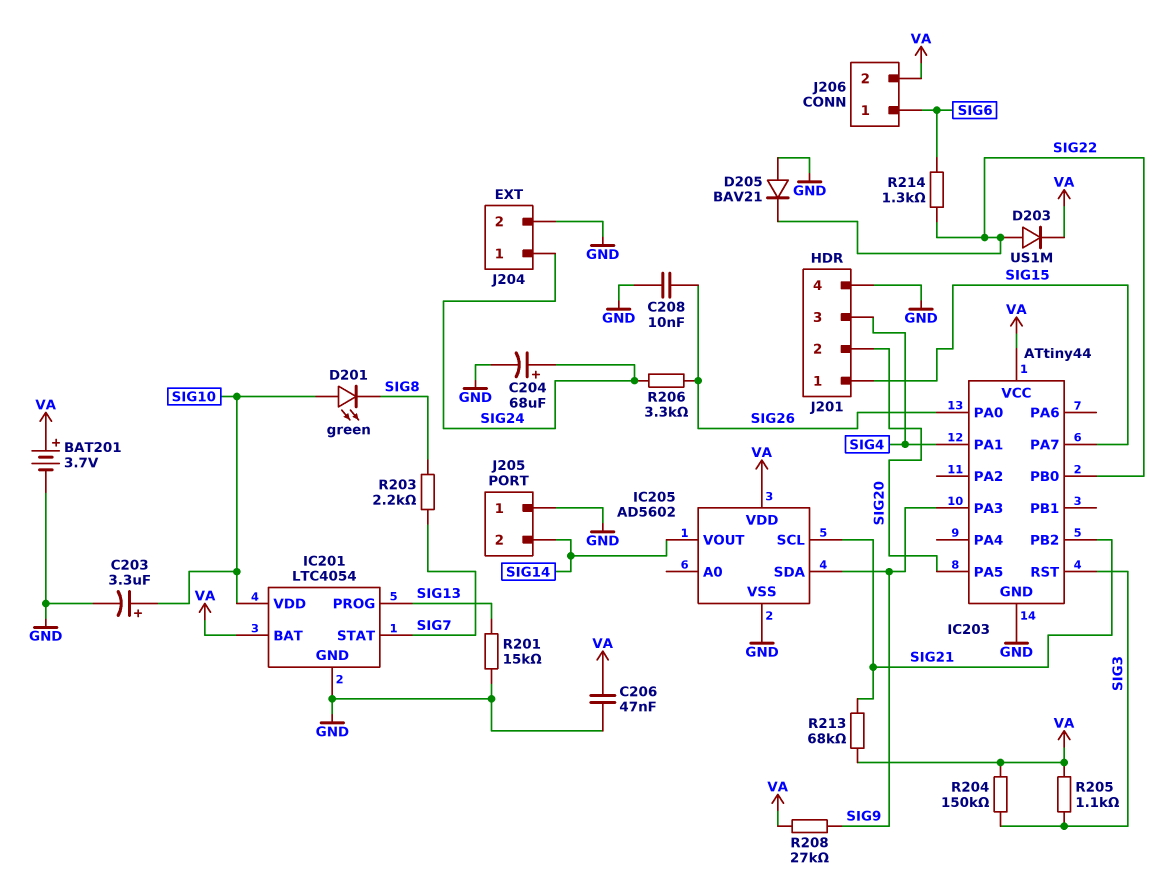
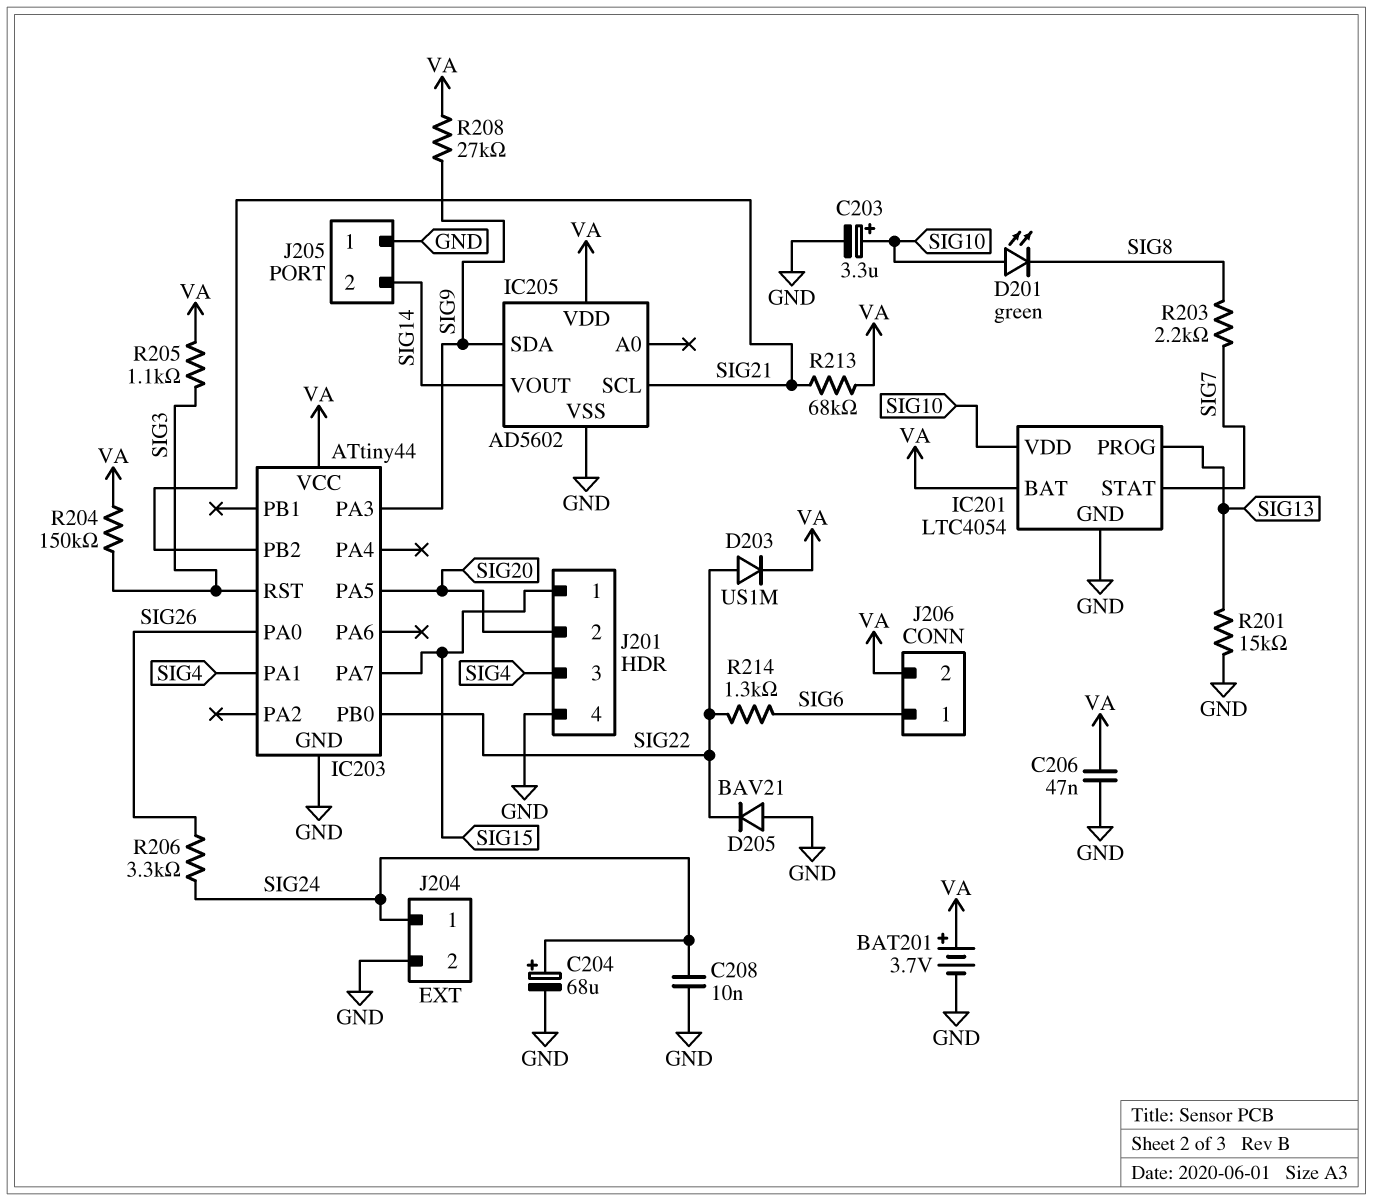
C208: 10nF (GND, SIG26) -> 10nF (GND, SIG24)

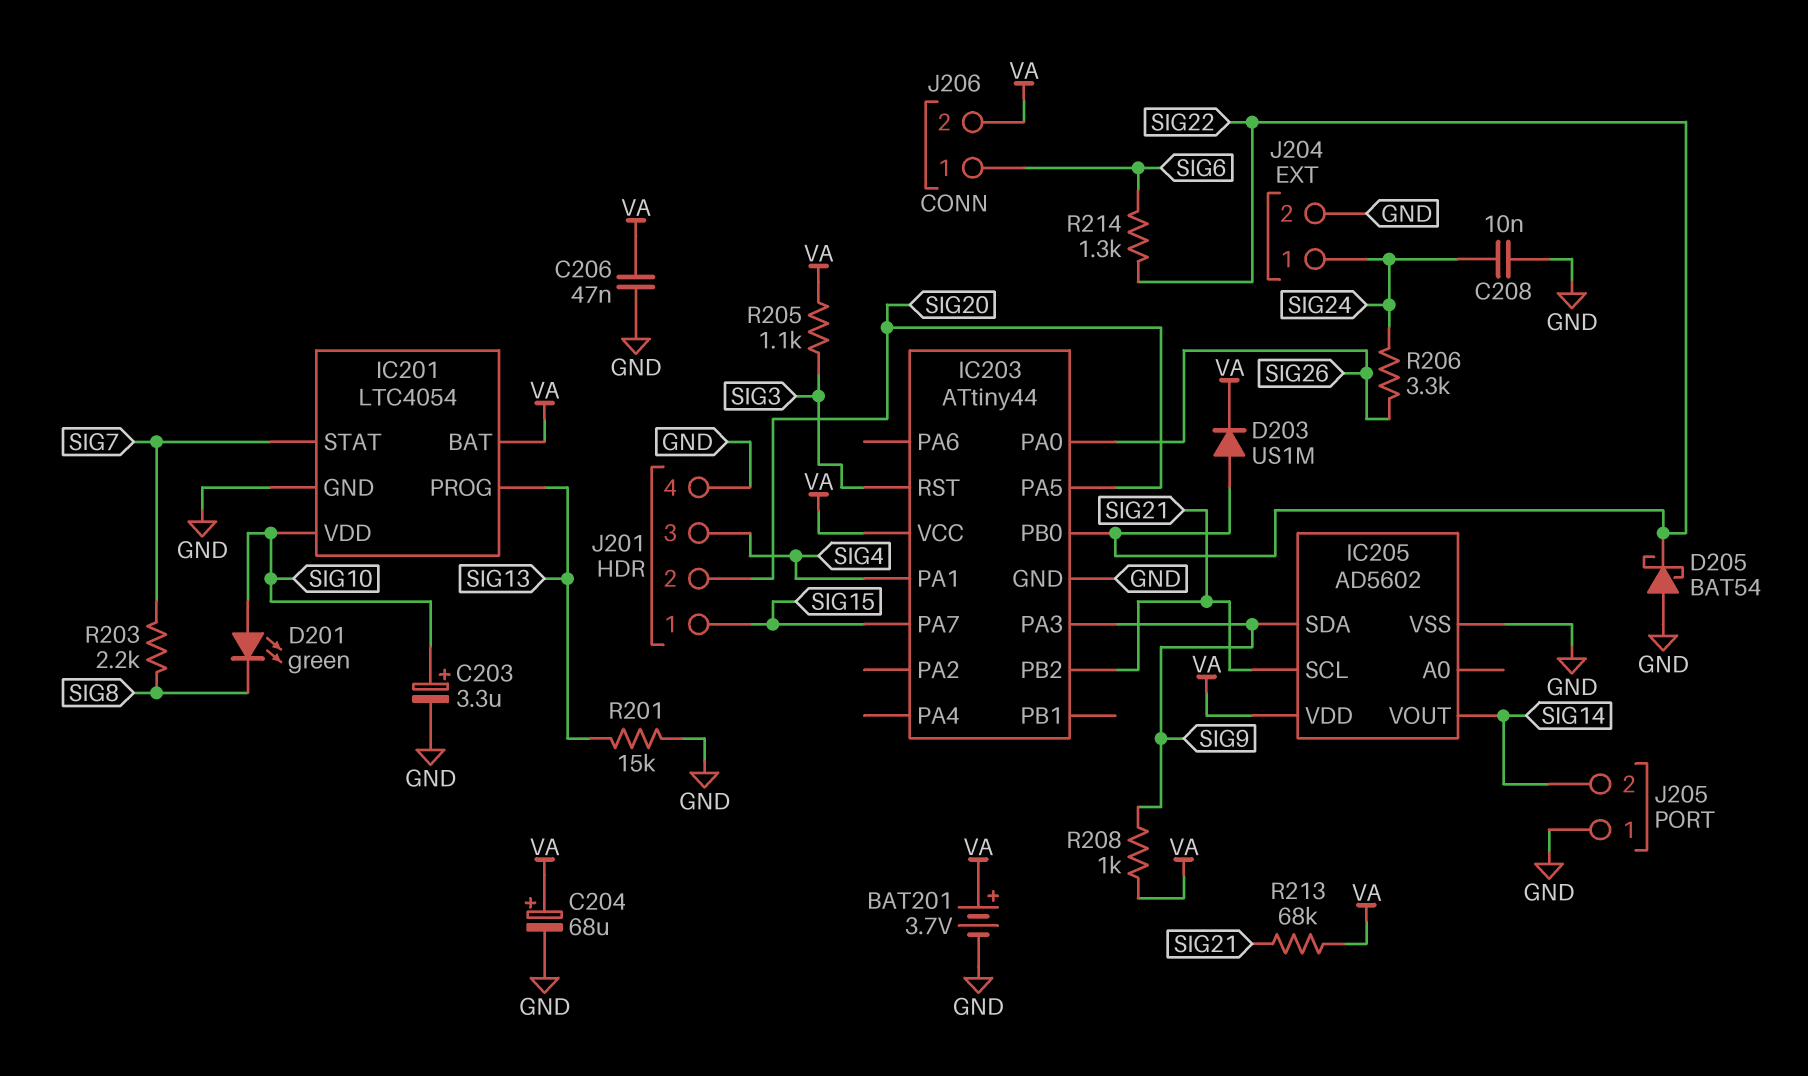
C204: 68uF (plus SIG24, minus GND) -> 68uF (plus VA, minus GND)
D205: diode BAV21 (A GND, K SIG22) -> schottky BAT54 (A GND, K SIG22)
R204: 150k (SIG3, VA) -> none
R208: 27k (SIG9, VA) -> 1k (SIG9, VA)

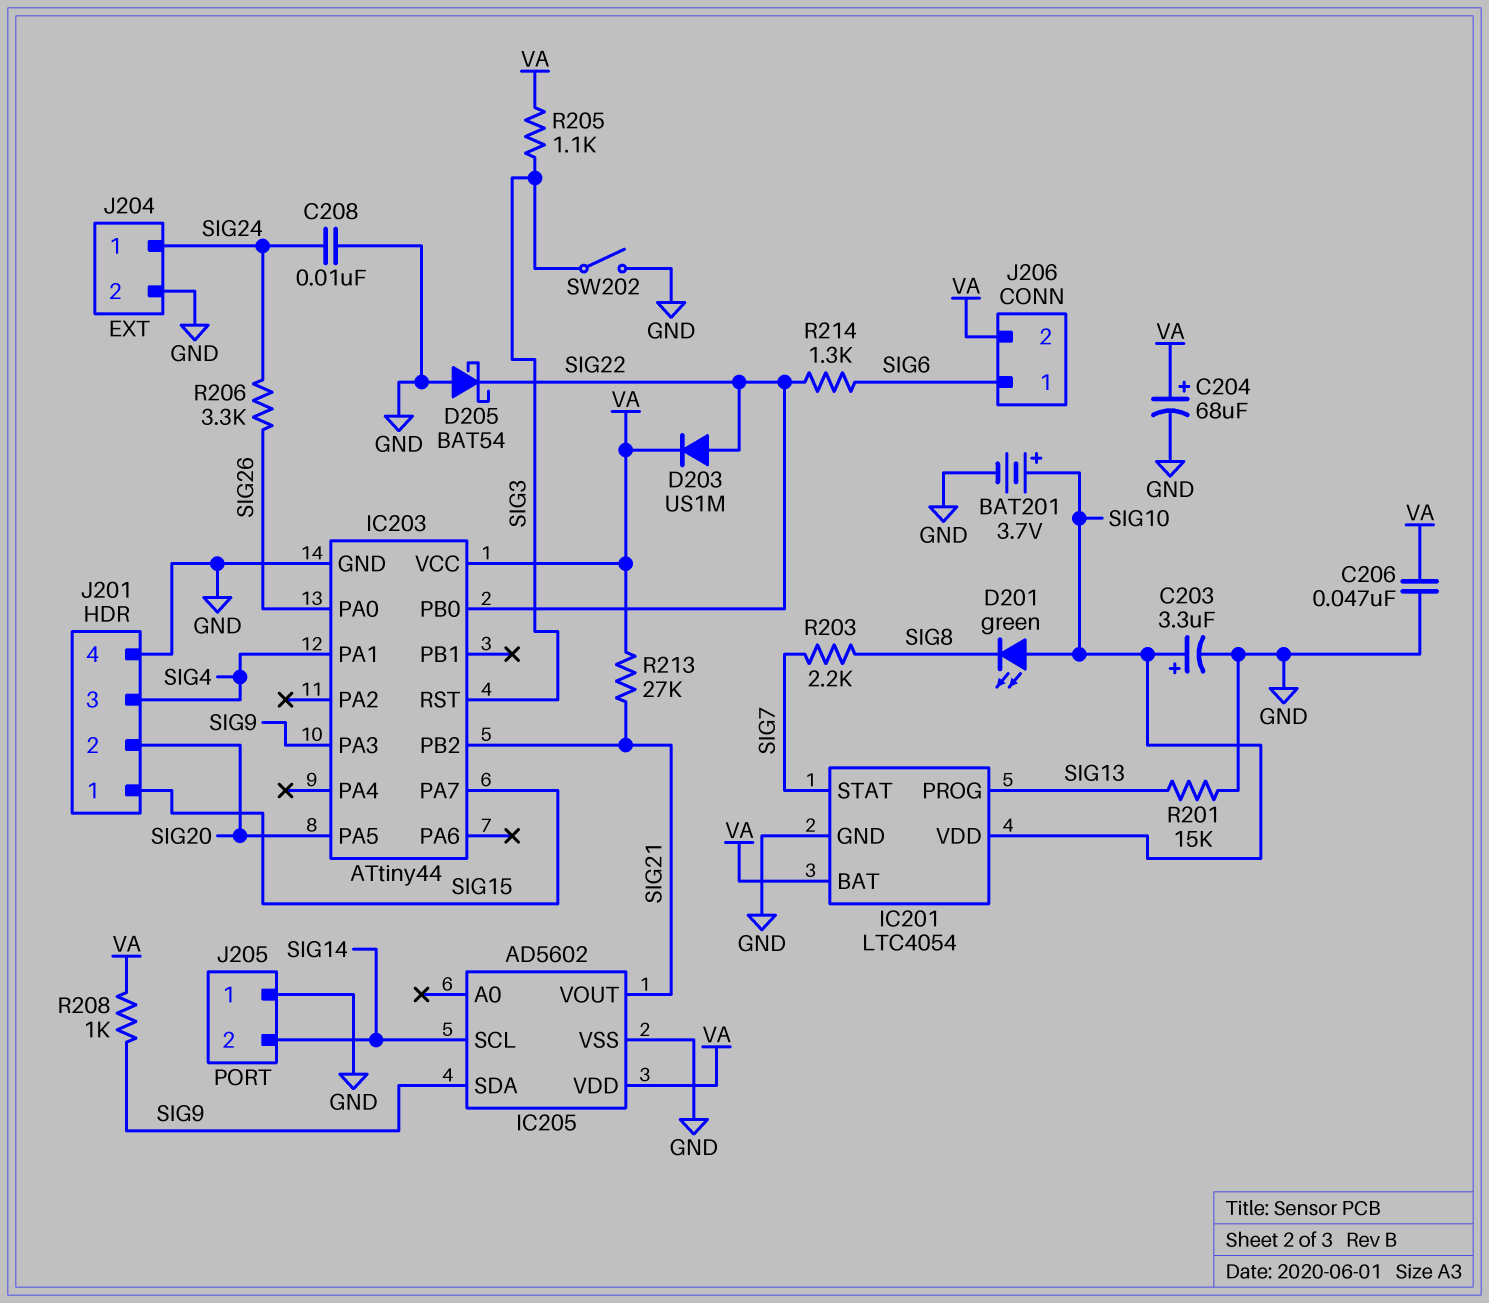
BAT201: 3.7V (plus VA, minus GND) -> 3.7V (plus SIG10, minus GND)
IC205 pin SCL: SIG21 -> SIG14
IC205 pin VOUT: SIG14 -> SIG21
R213: 68k (SIG21, VA) -> 27k (SIG21, VA)
SW202: none -> switch (GND, SIG3)

